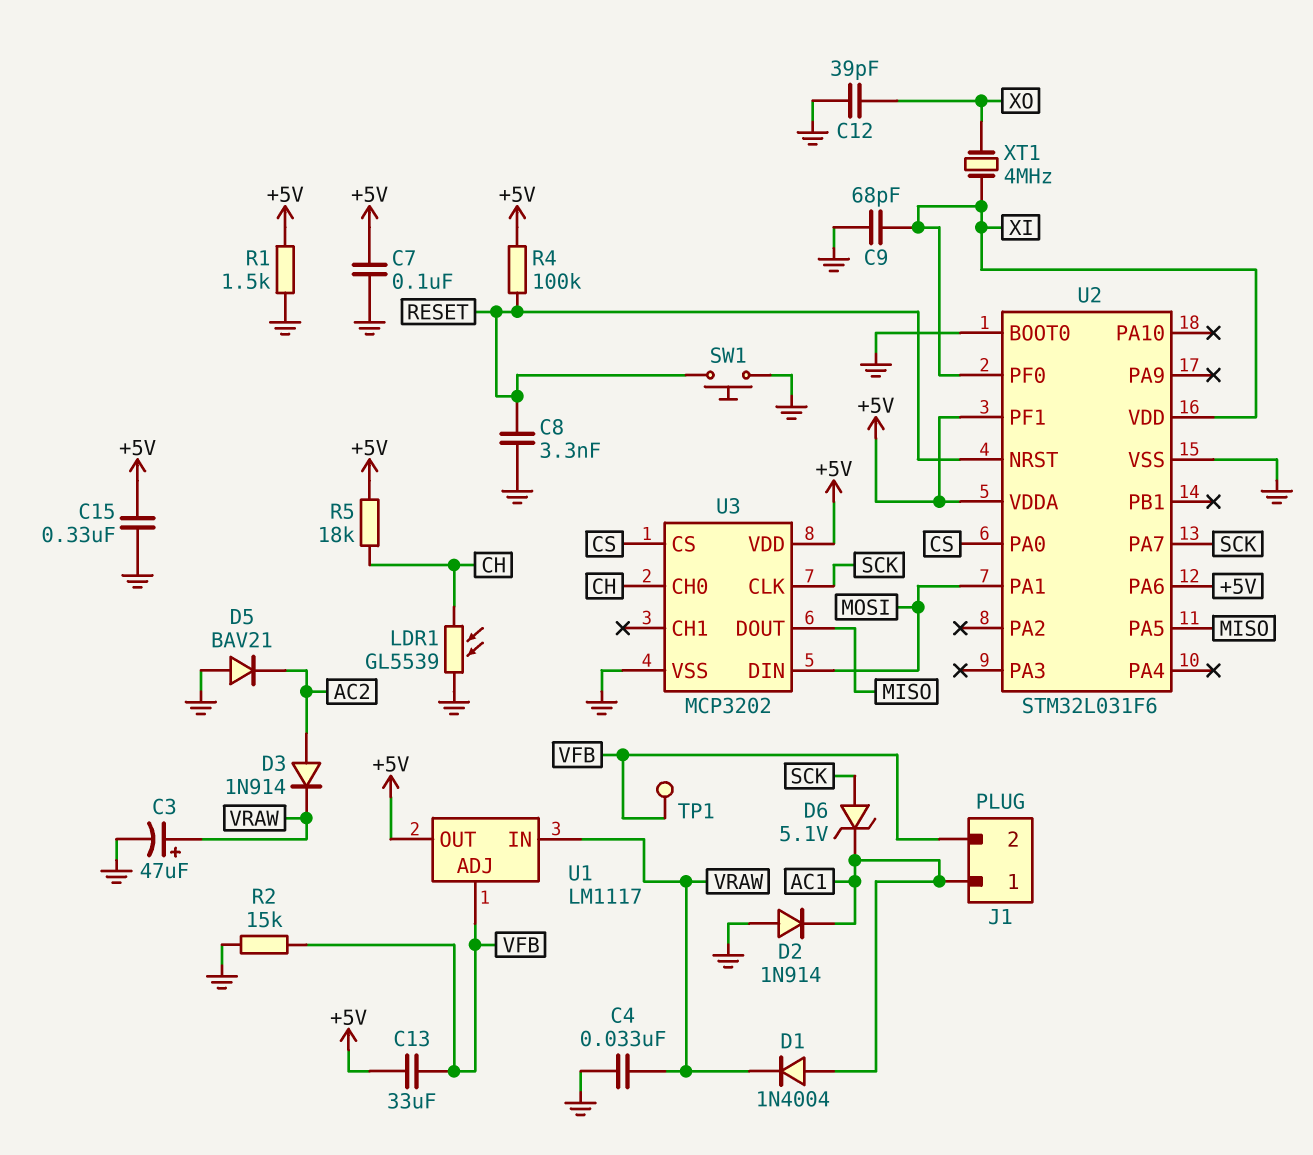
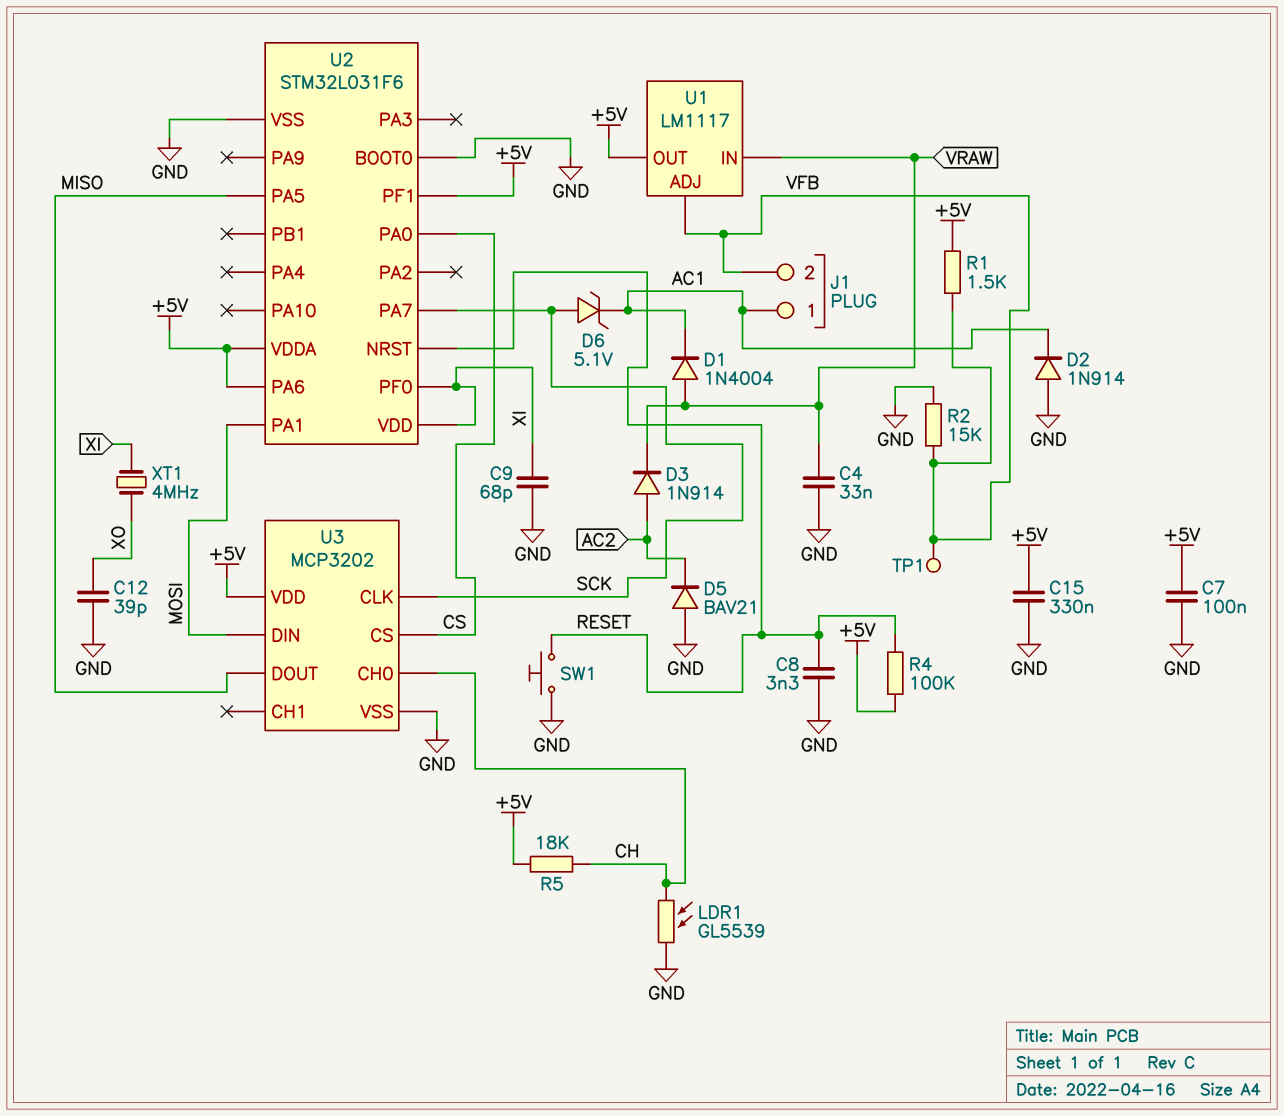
C3: 47uF (plus VRAW, minus GND) -> none
C13: 33uF (+5V, VFB) -> none
D1: diode 1N4004 (A AC1, K VRAW) -> diode 1N4004 (A VRAW, K AC1)
R1: 1.5k (+5V, GND) -> 1.5k (+5V, VFB)

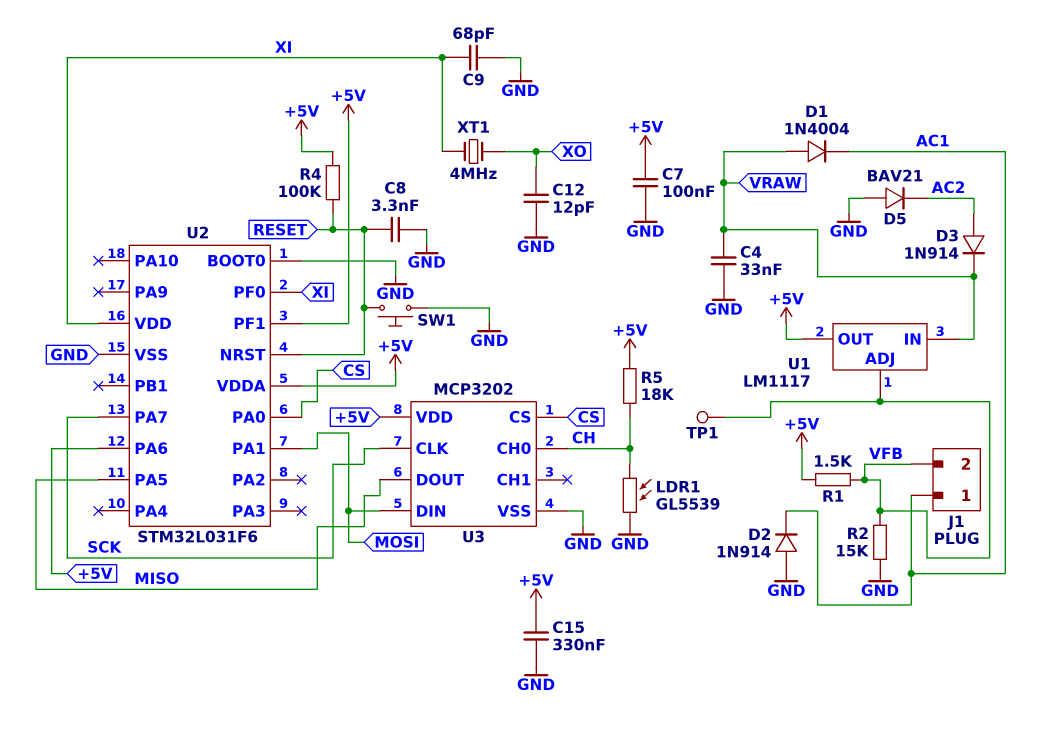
C12: 39pF (GND, XO) -> 12pF (GND, XO)
D6: zener 5.1V (A SCK, K AC1) -> none

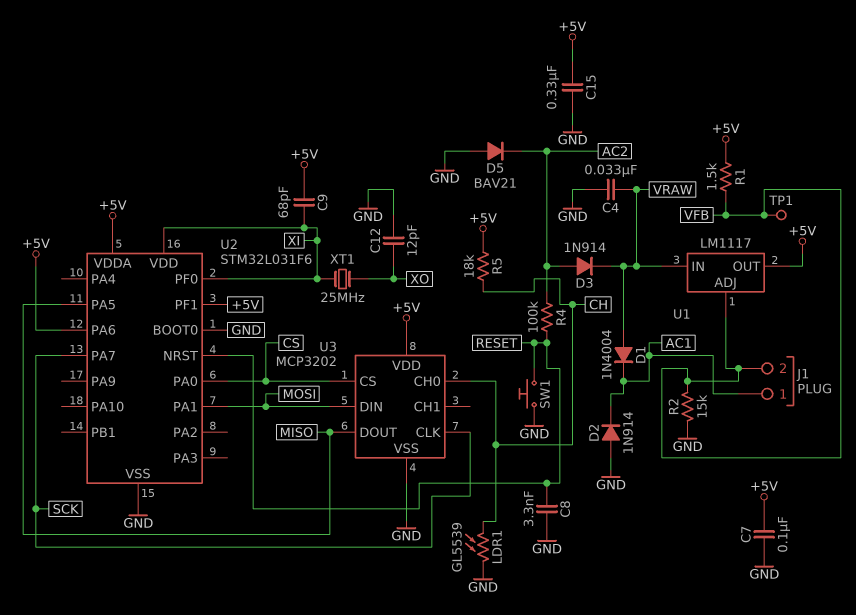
C9: 68pF (GND, XI) -> 68pF (+5V, XI)
R4: 100k (+5V, RESET) -> 100k (AC2, RESET)
XT1: 4MHz (XI, XO) -> 25MHz (XI, XO)

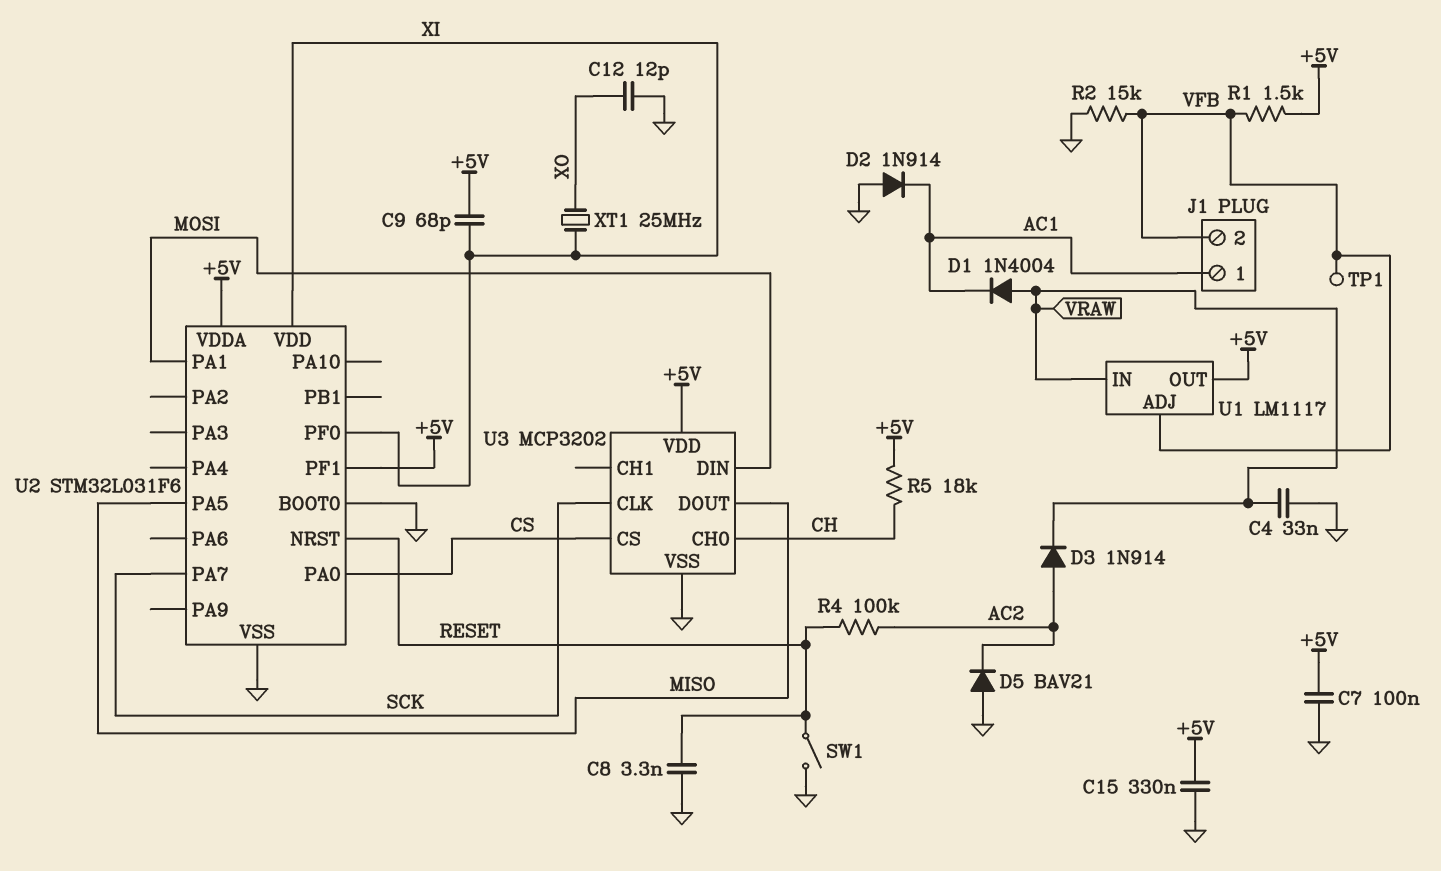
LDR1: GL5539 (CH, GND) -> none
SW1: button (GND, RESET) -> switch (GND, RESET)
U2 pin PA6: +5V -> none

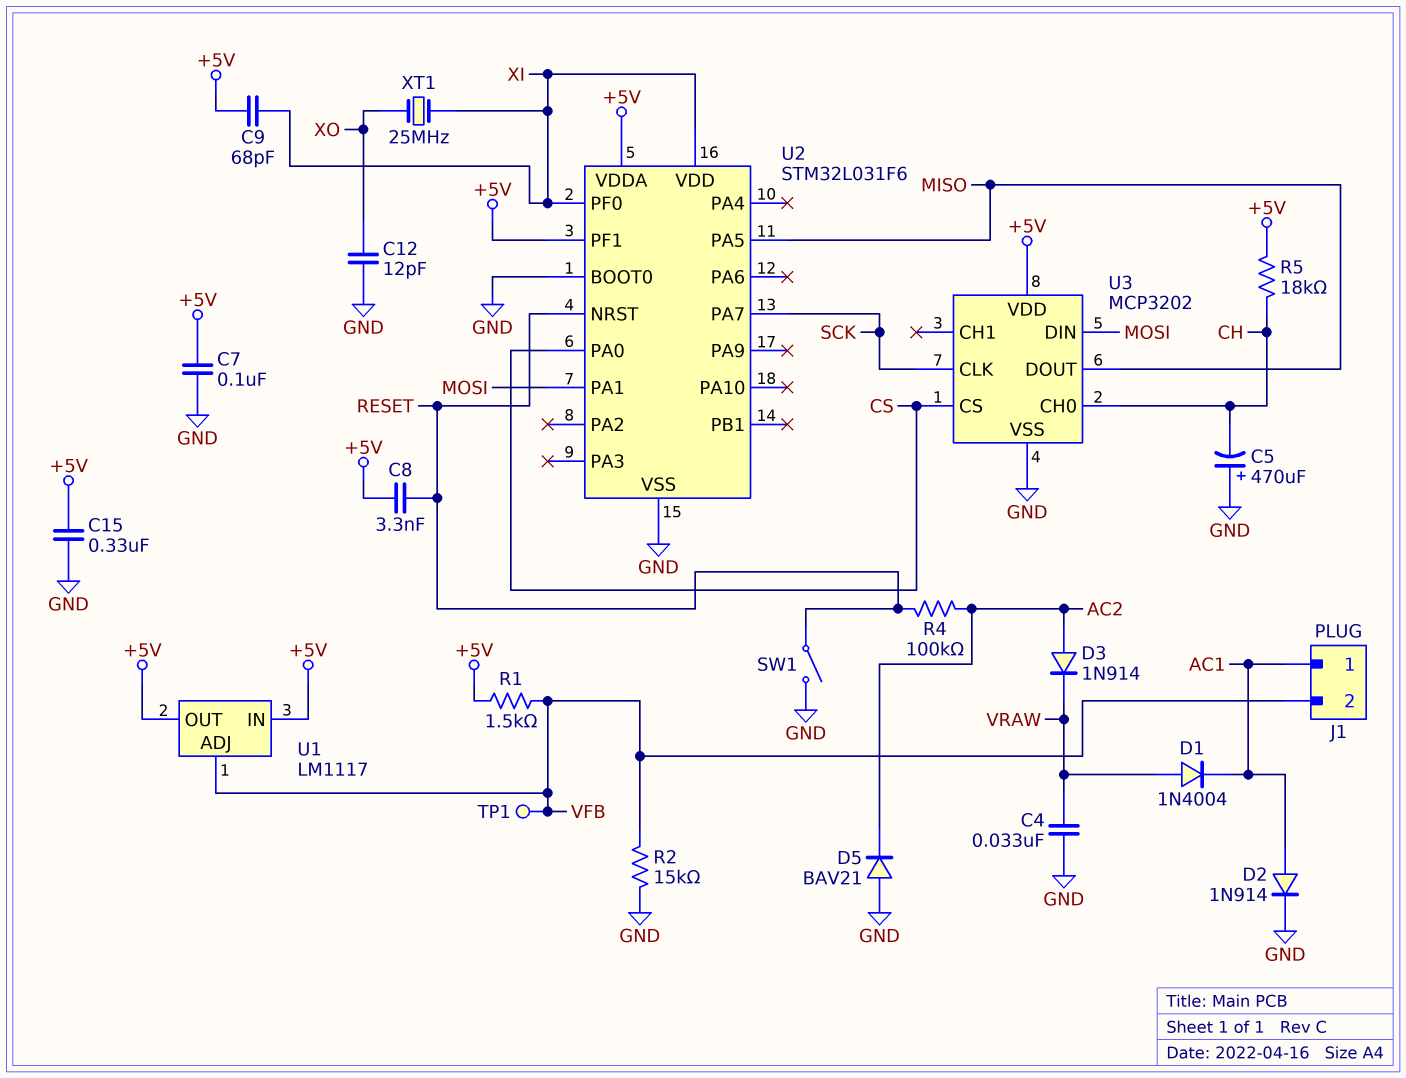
C5: none -> 470uF (plus GND, minus CH)
C8: 3.3nF (GND, RESET) -> 3.3nF (+5V, RESET)
D2: diode 1N914 (A GND, K AC1) -> diode 1N914 (A AC1, K GND)
U1 pin IN: VRAW -> +5V

